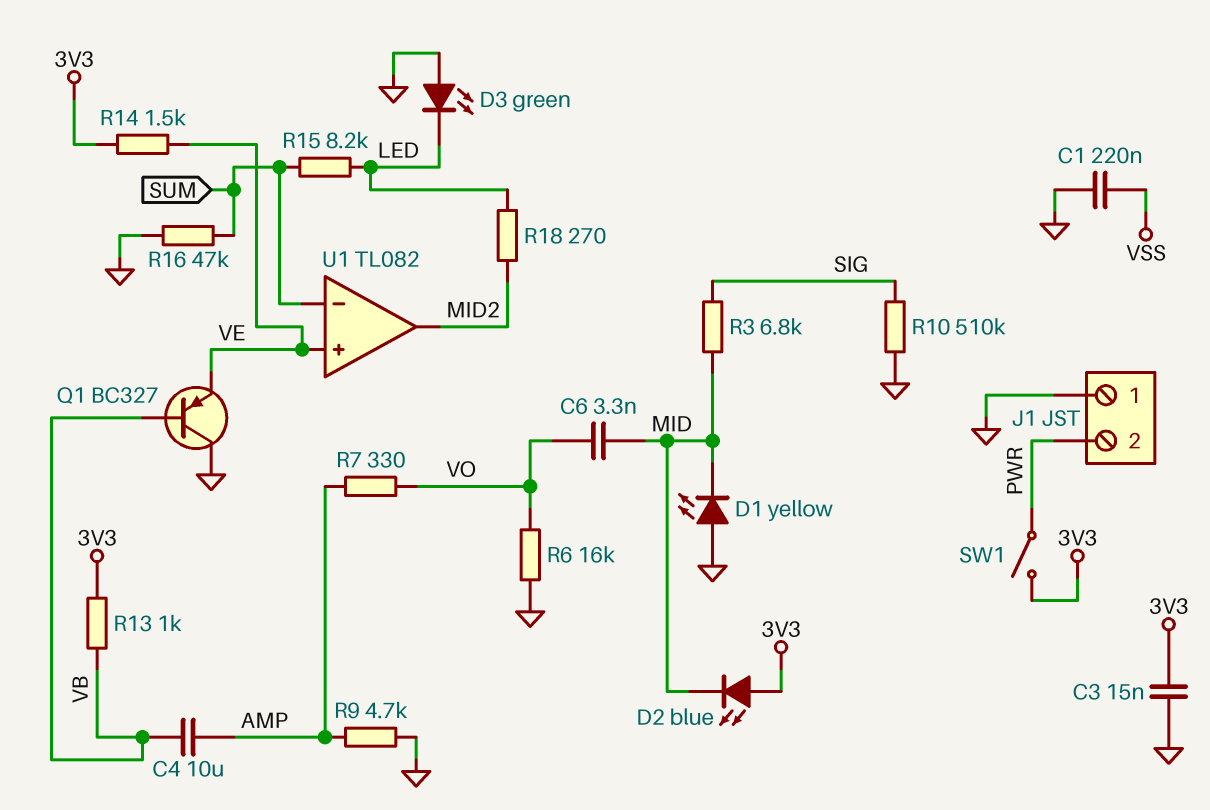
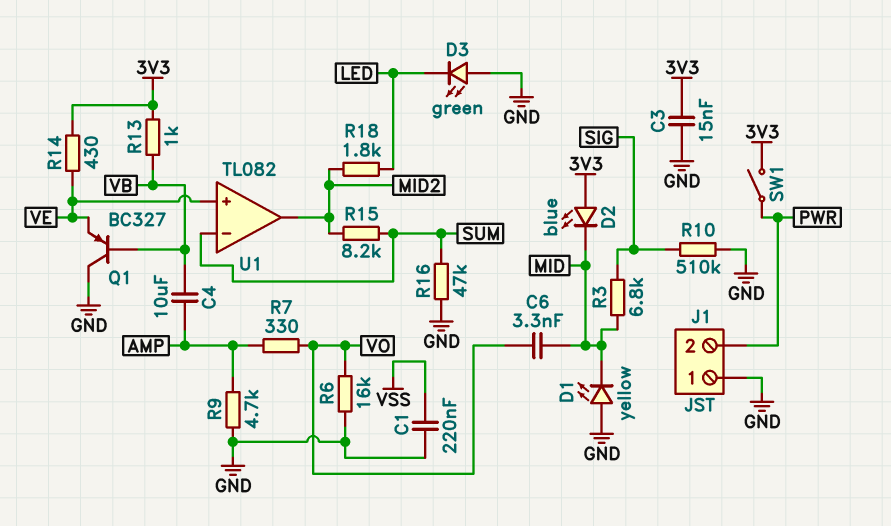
R14: 1.5k (3V3, VE) -> 430 (3V3, VE)
R15: 8.2k (LED, SUM) -> 8.2k (MID2, SUM)
R18: 270 (LED, MID2) -> 1.8k (LED, MID2)

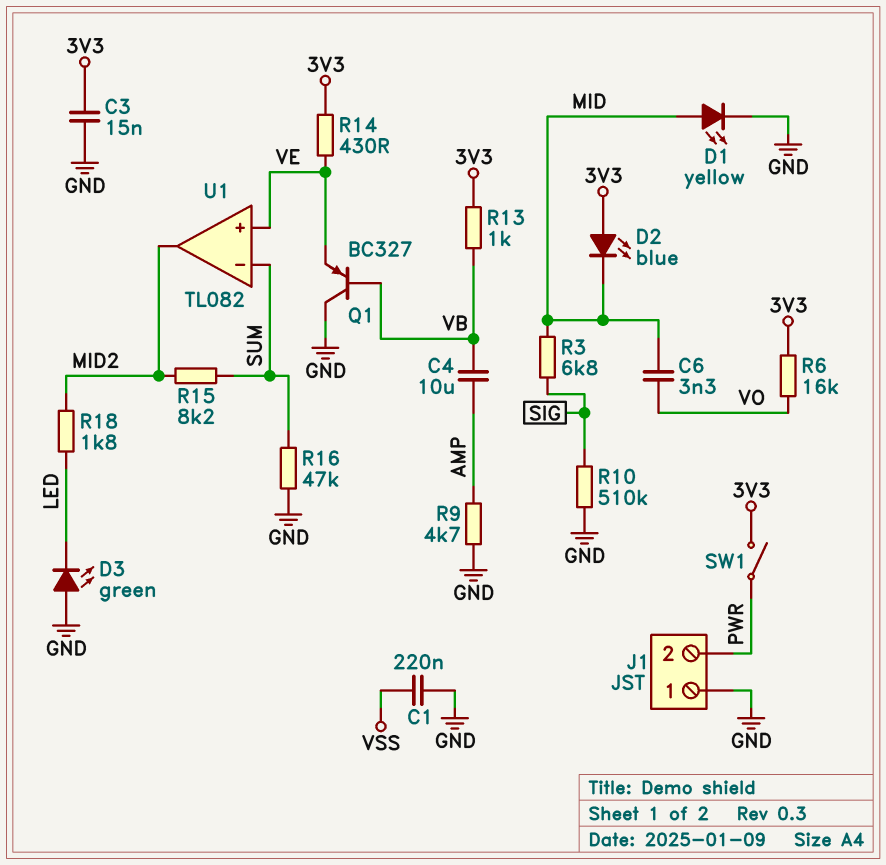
D1: LED yellow (A GND, K MID) -> LED yellow (A MID, K GND)
R6: 16k (GND, VO) -> 16k (3V3, VO)
R7: 330 (AMP, VO) -> none

